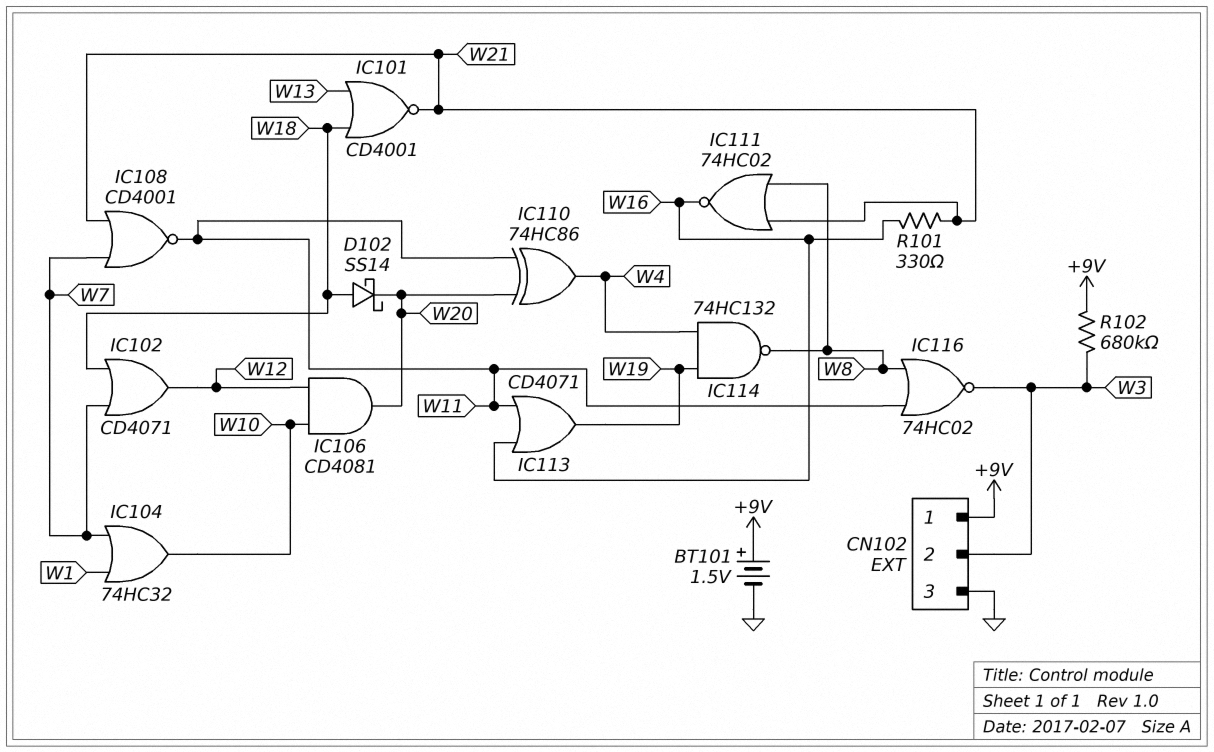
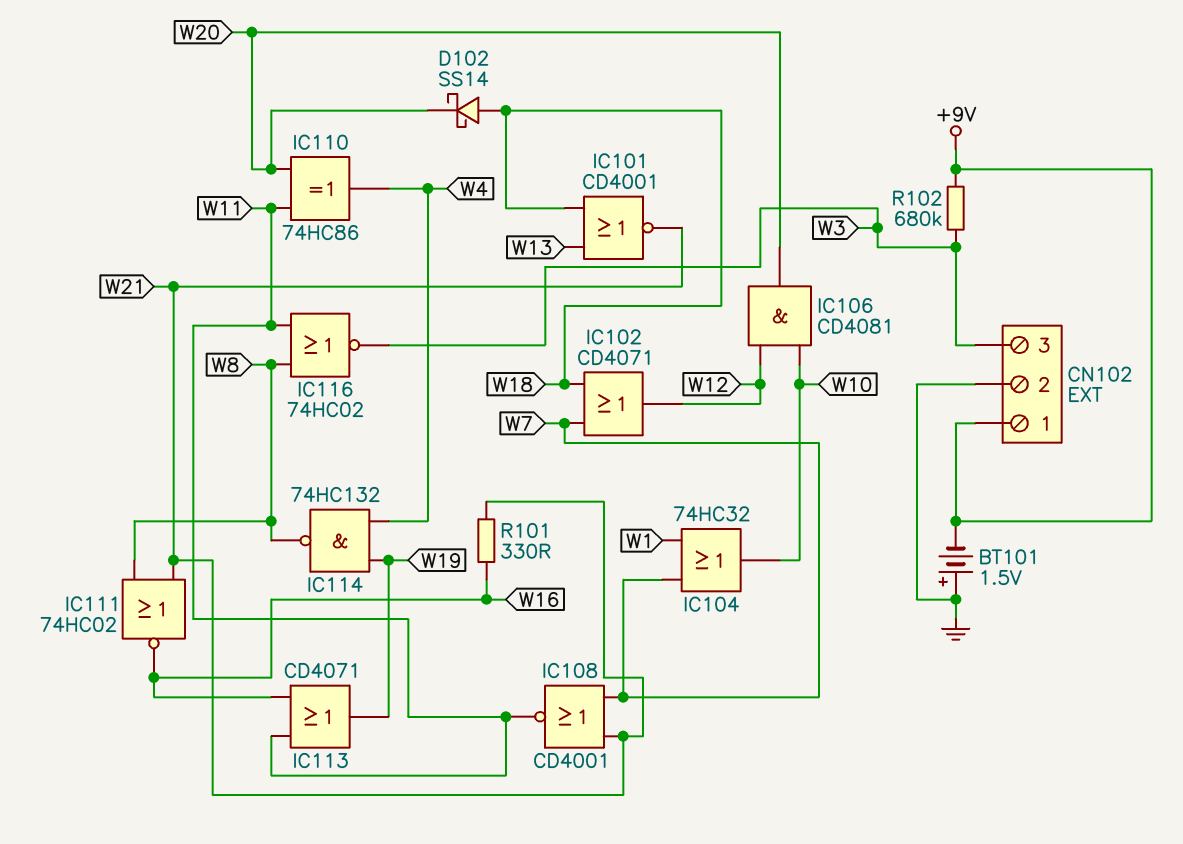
BT101: 1.5V (plus +9V, minus GND) -> 1.5V (plus GND, minus +9V)
CN102 pin 2: W3 -> GND
CN102 pin 3: GND -> W3

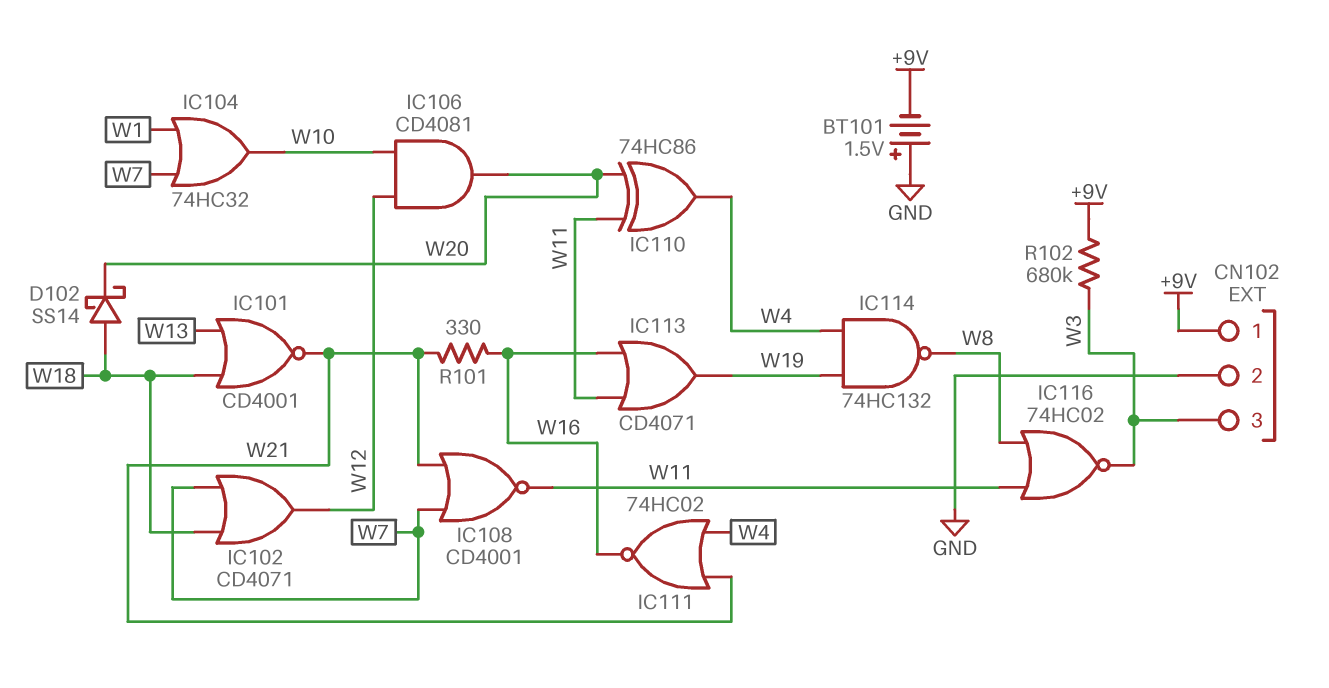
IC111: NOR 74HC02 (in W8, in W21, out W16) -> NOR 74HC02 (in W4, in W21, out W16)

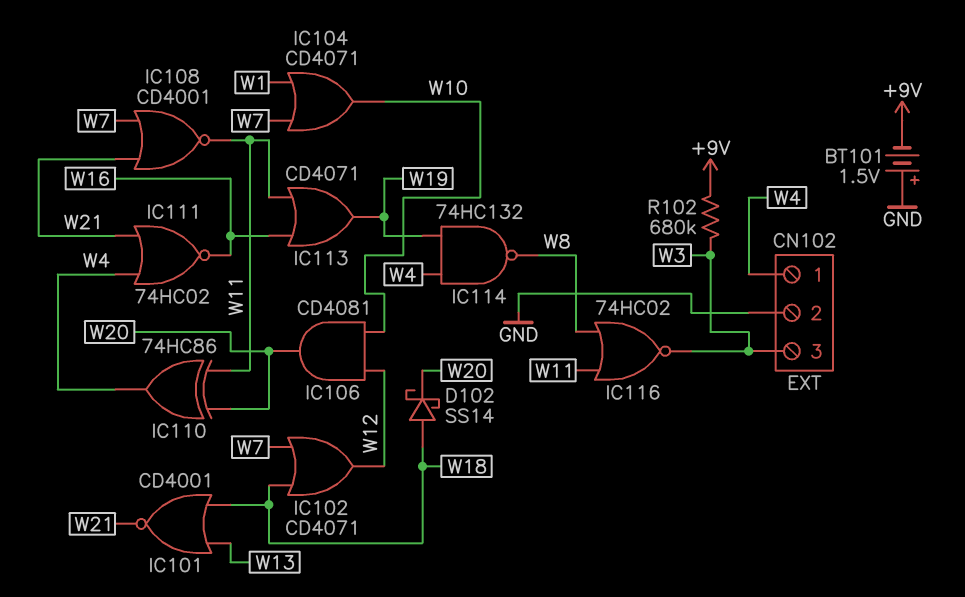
CN102 pin 1: +9V -> W4
IC104: OR 74HC32 (in W1, in W7, out W10) -> OR CD4071 (in W1, in W7, out W10)
R101: 330 (W16, W21) -> none

